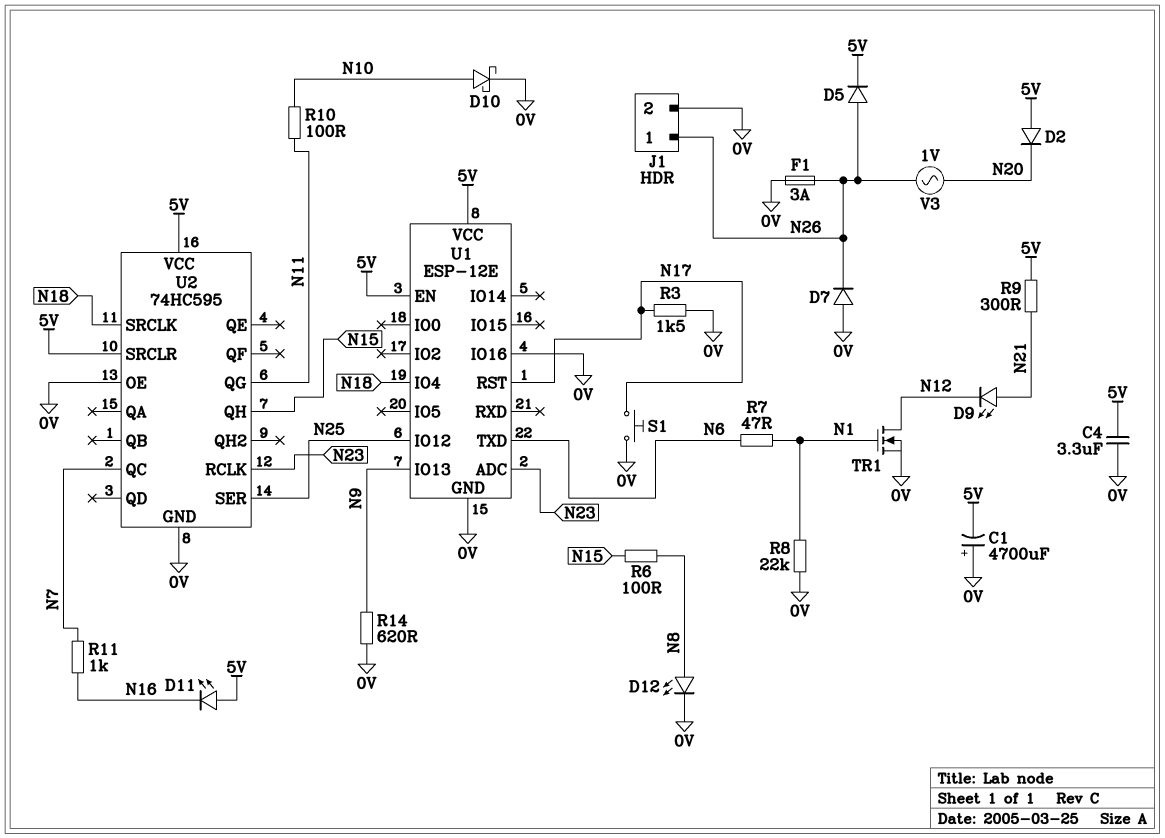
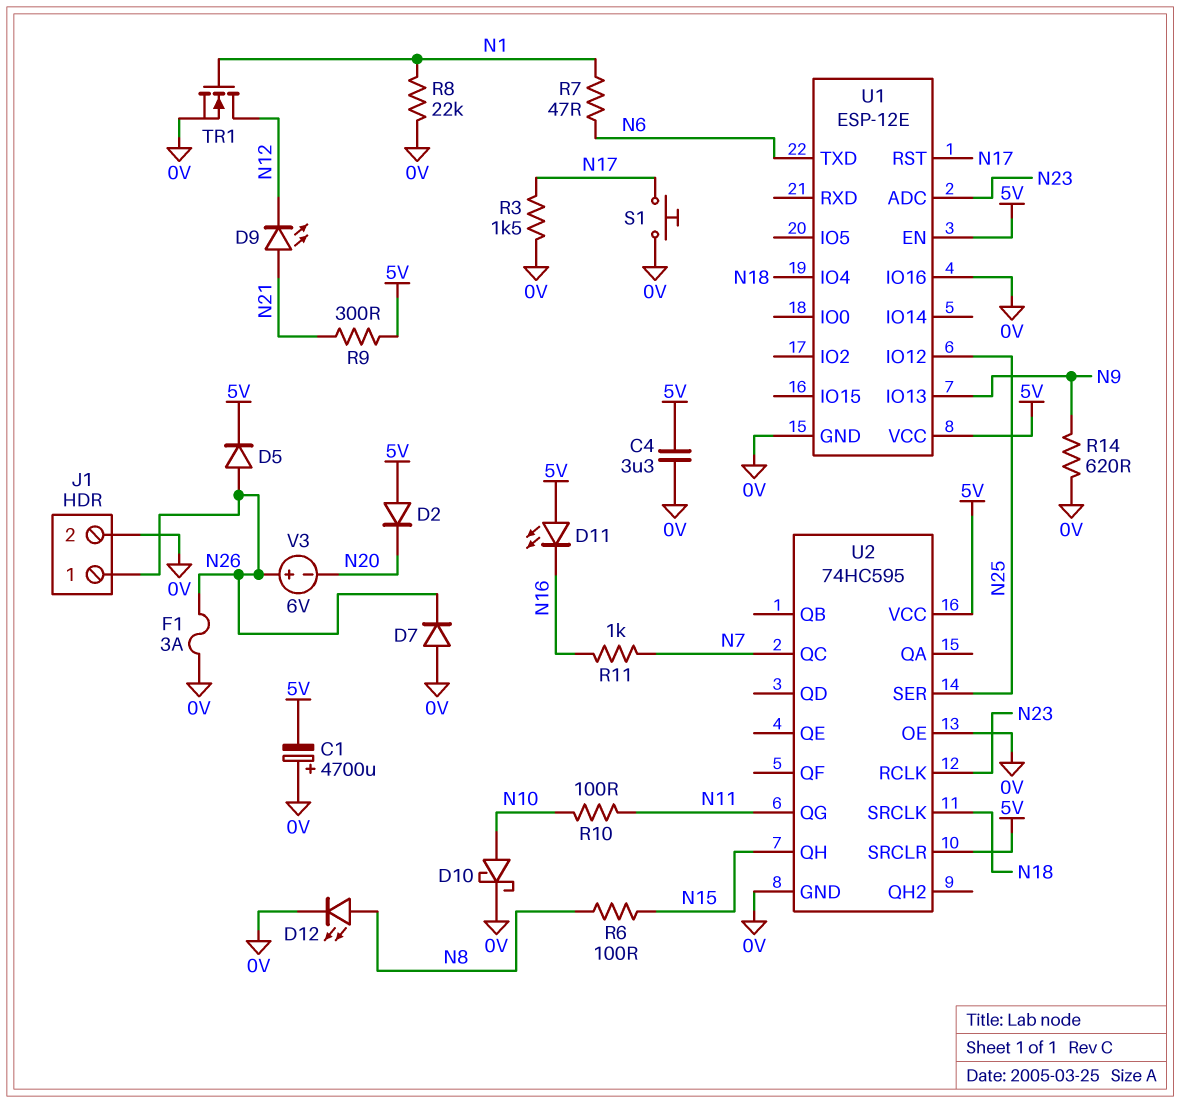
V3: AC 1V (N20, N26) -> 6V (plus N26, minus N20)

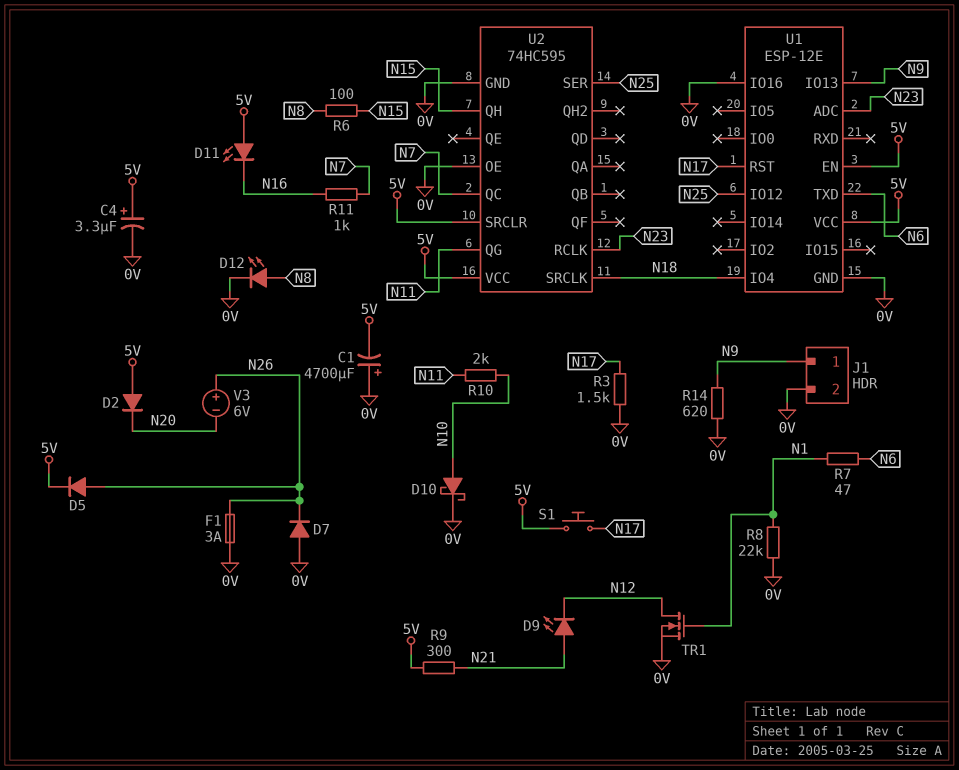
C4: 3.3uF (0V, 5V) -> 3.3uF (plus 5V, minus 0V)
J1 pin 1: N26 -> N9
R10: 100 (N10, N11) -> 2k (N10, N11)
S1: button (0V, N17) -> button (5V, N17)

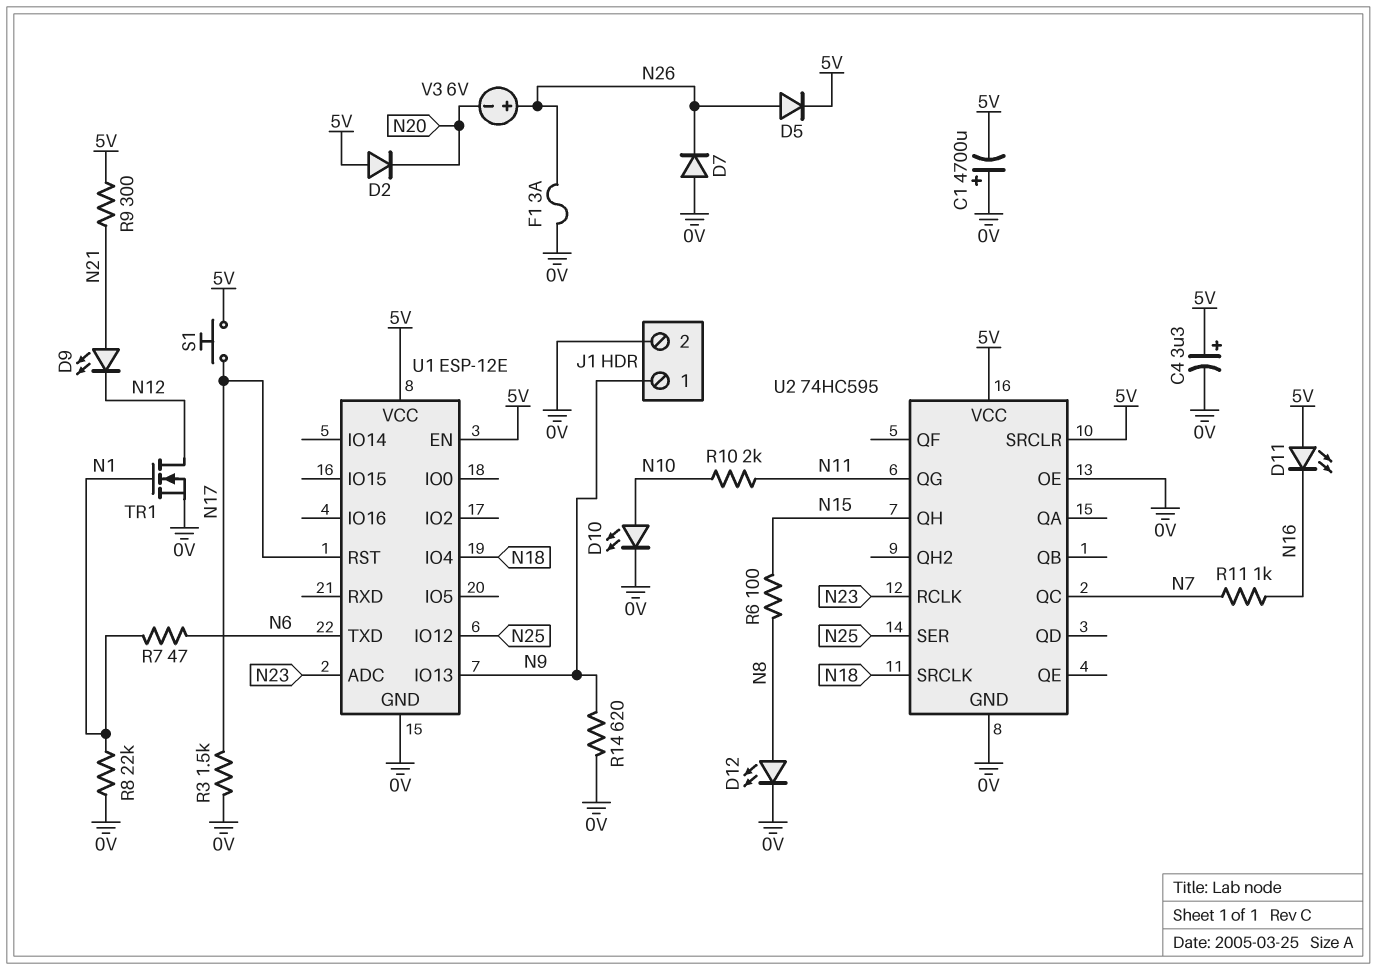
D10: schottky (A N10, K 0V) -> LED (A N10, K 0V)
U1 pin IO16: 0V -> none

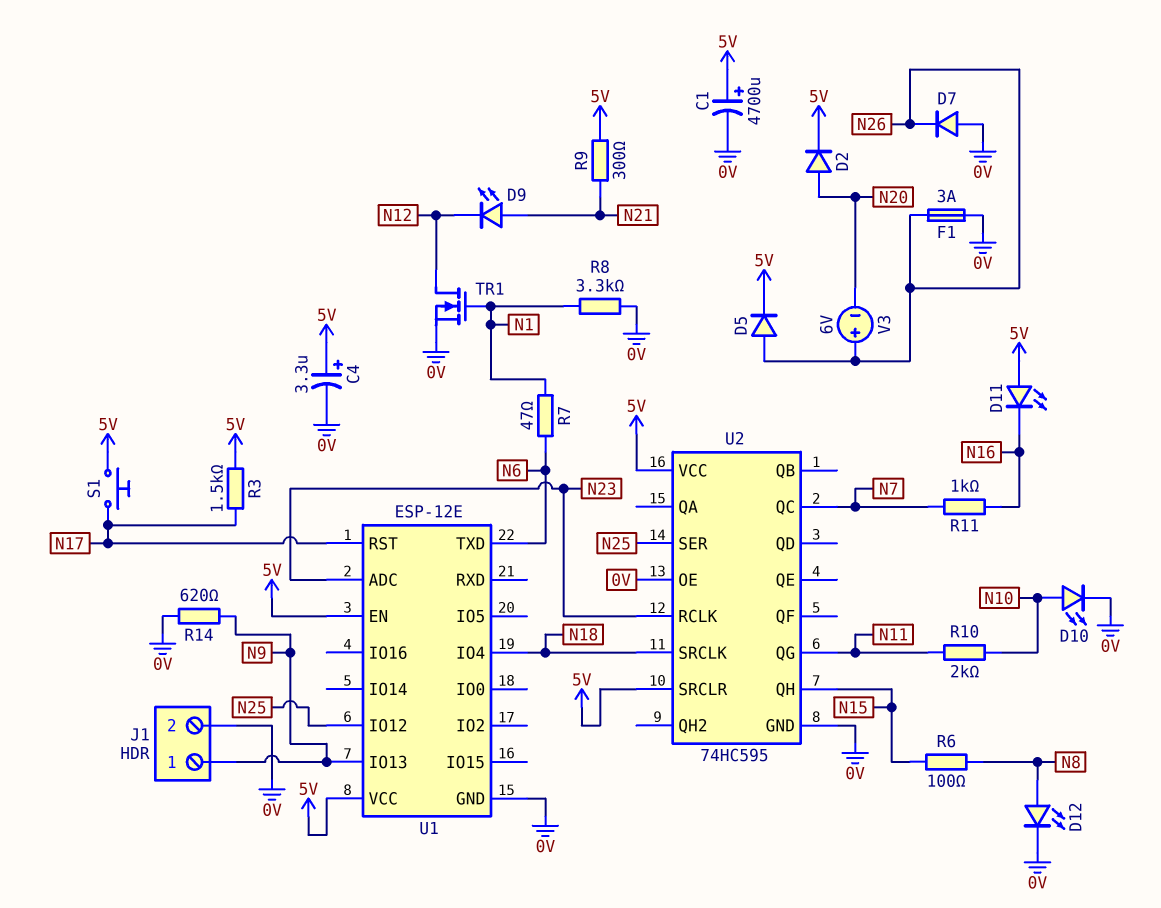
C1: 4700uF (plus 0V, minus 5V) -> 4700uF (plus 5V, minus 0V)
D2: diode (A 5V, K N20) -> diode (A N20, K 5V)
R3: 1.5k (0V, N17) -> 1.5k (5V, N17)
R8: 22k (0V, N1) -> 3.3k (0V, N1)

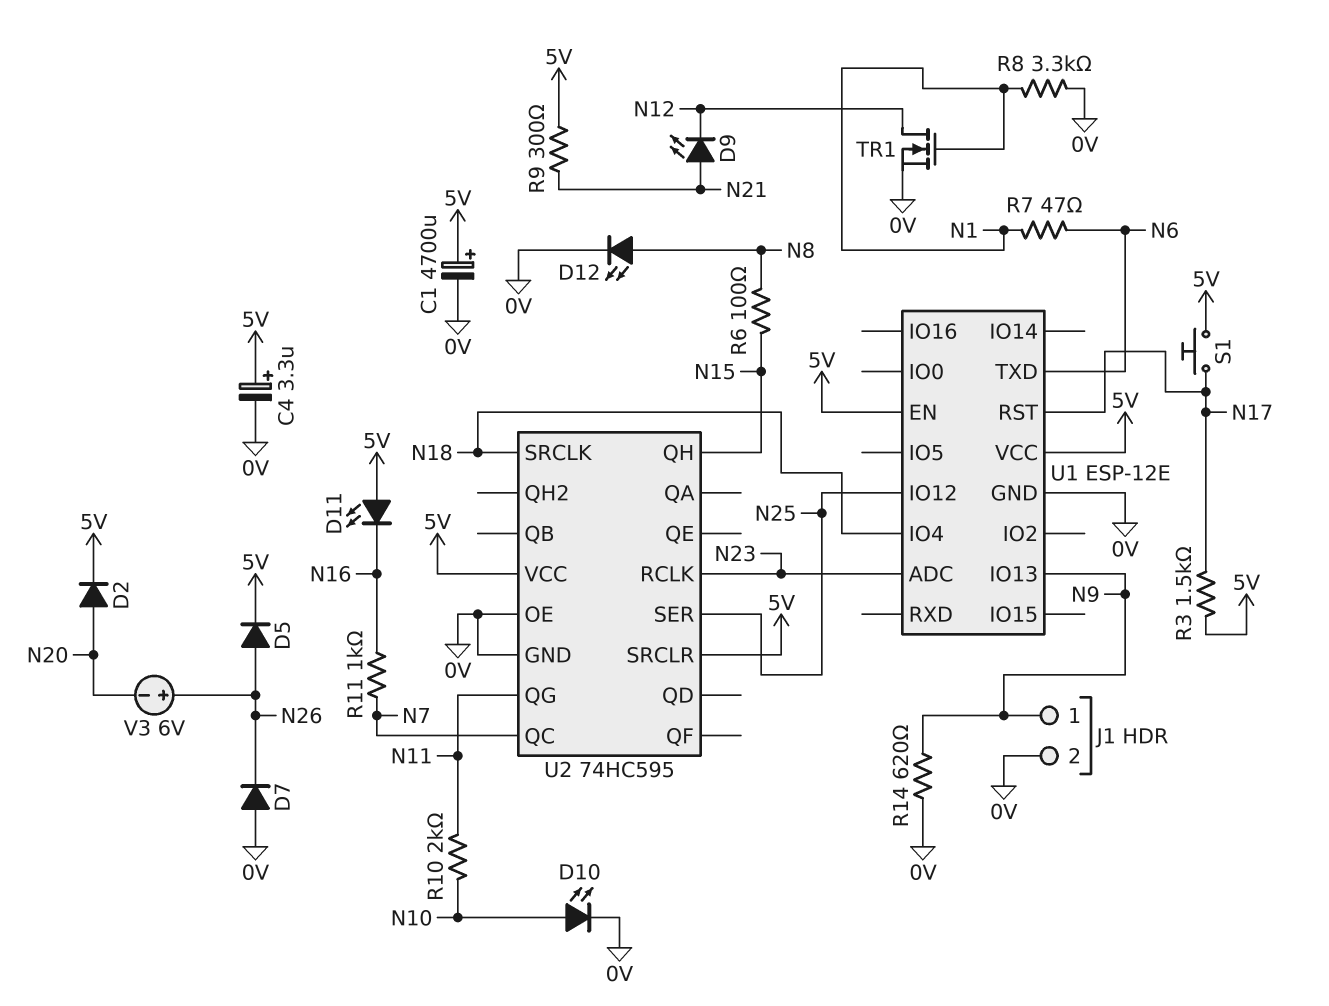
F1: 3A (0V, N26) -> none

